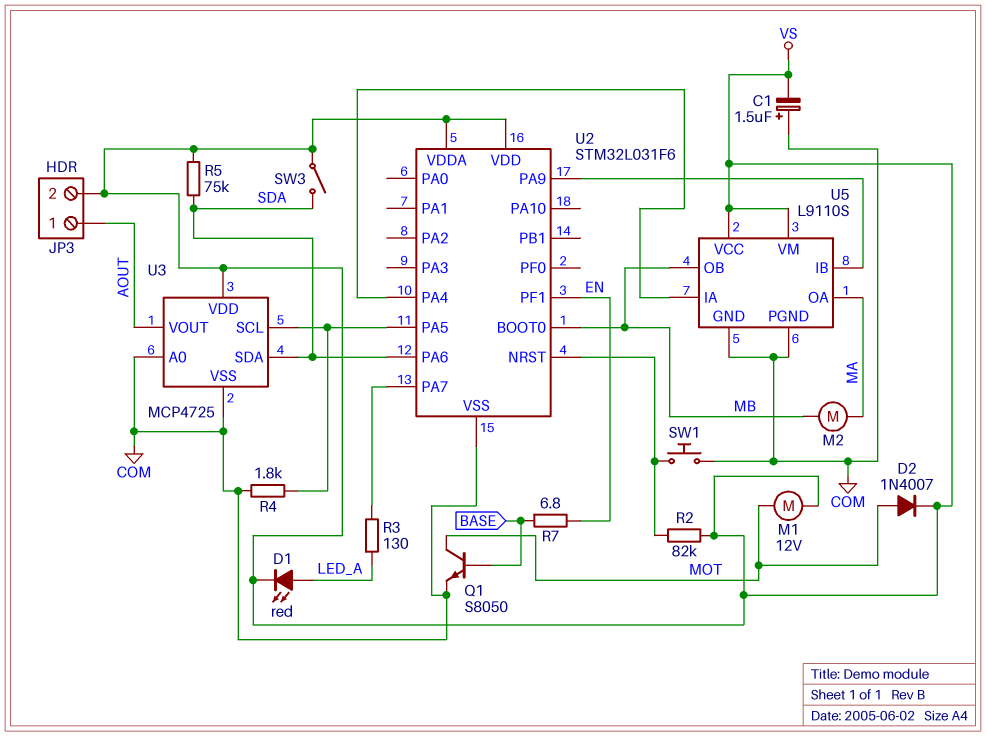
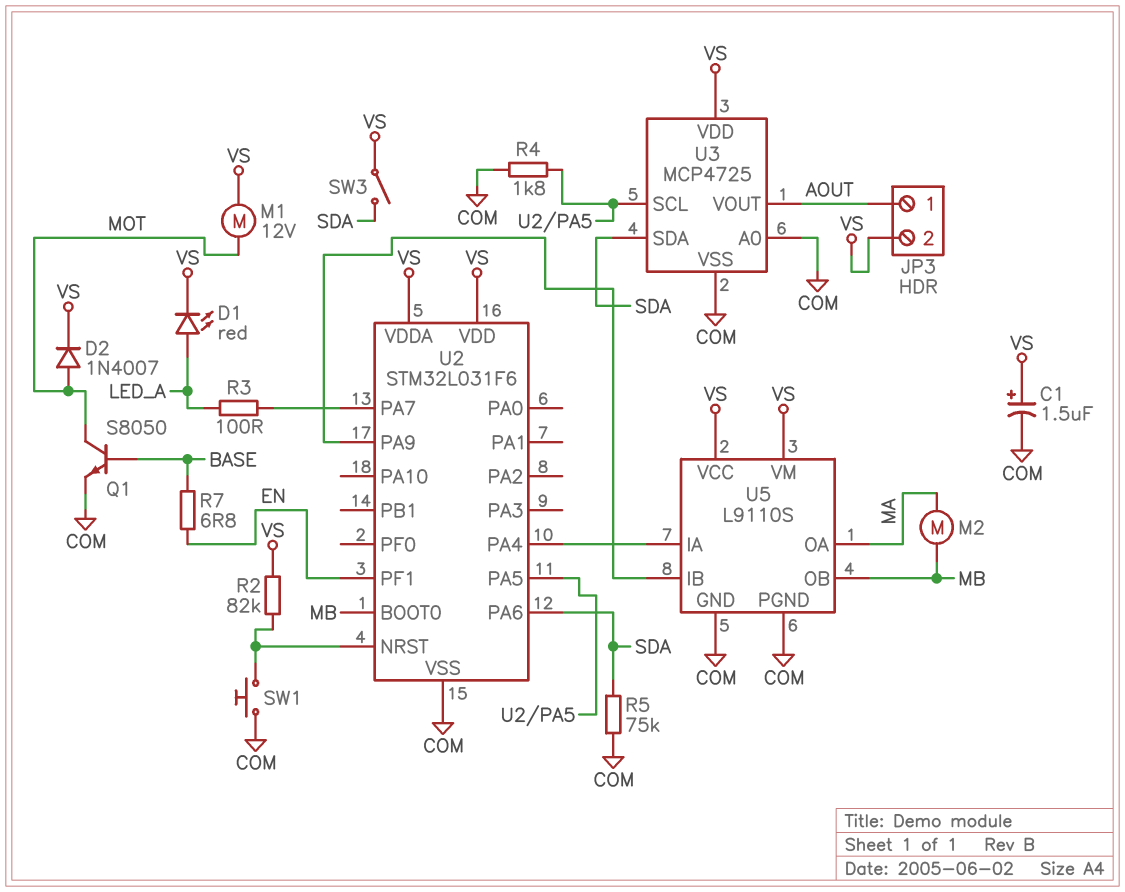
C1: 1.5uF (plus COM, minus VS) -> 1.5uF (plus VS, minus COM)
R3: 130 (LED_A, U2/PA7) -> 100 (LED_A, U2/PA7)
R5: 75k (SDA, VS) -> 75k (COM, SDA)

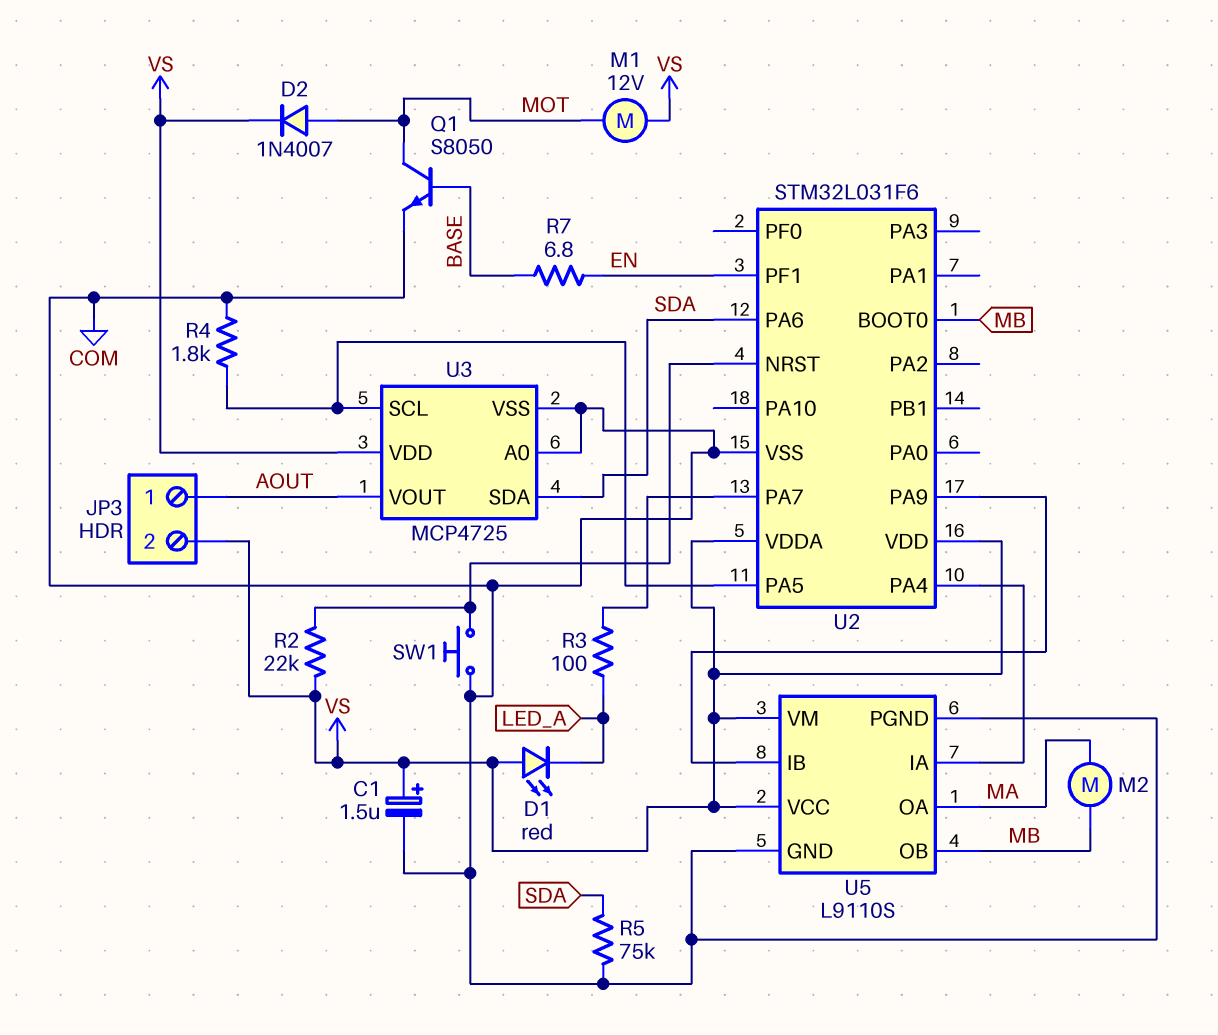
D1: LED red (A LED_A, K VS) -> LED red (A VS, K LED_A)
R2: 82k (U2/NRST, VS) -> 22k (U2/NRST, VS)
SW3: switch (SDA, VS) -> none

